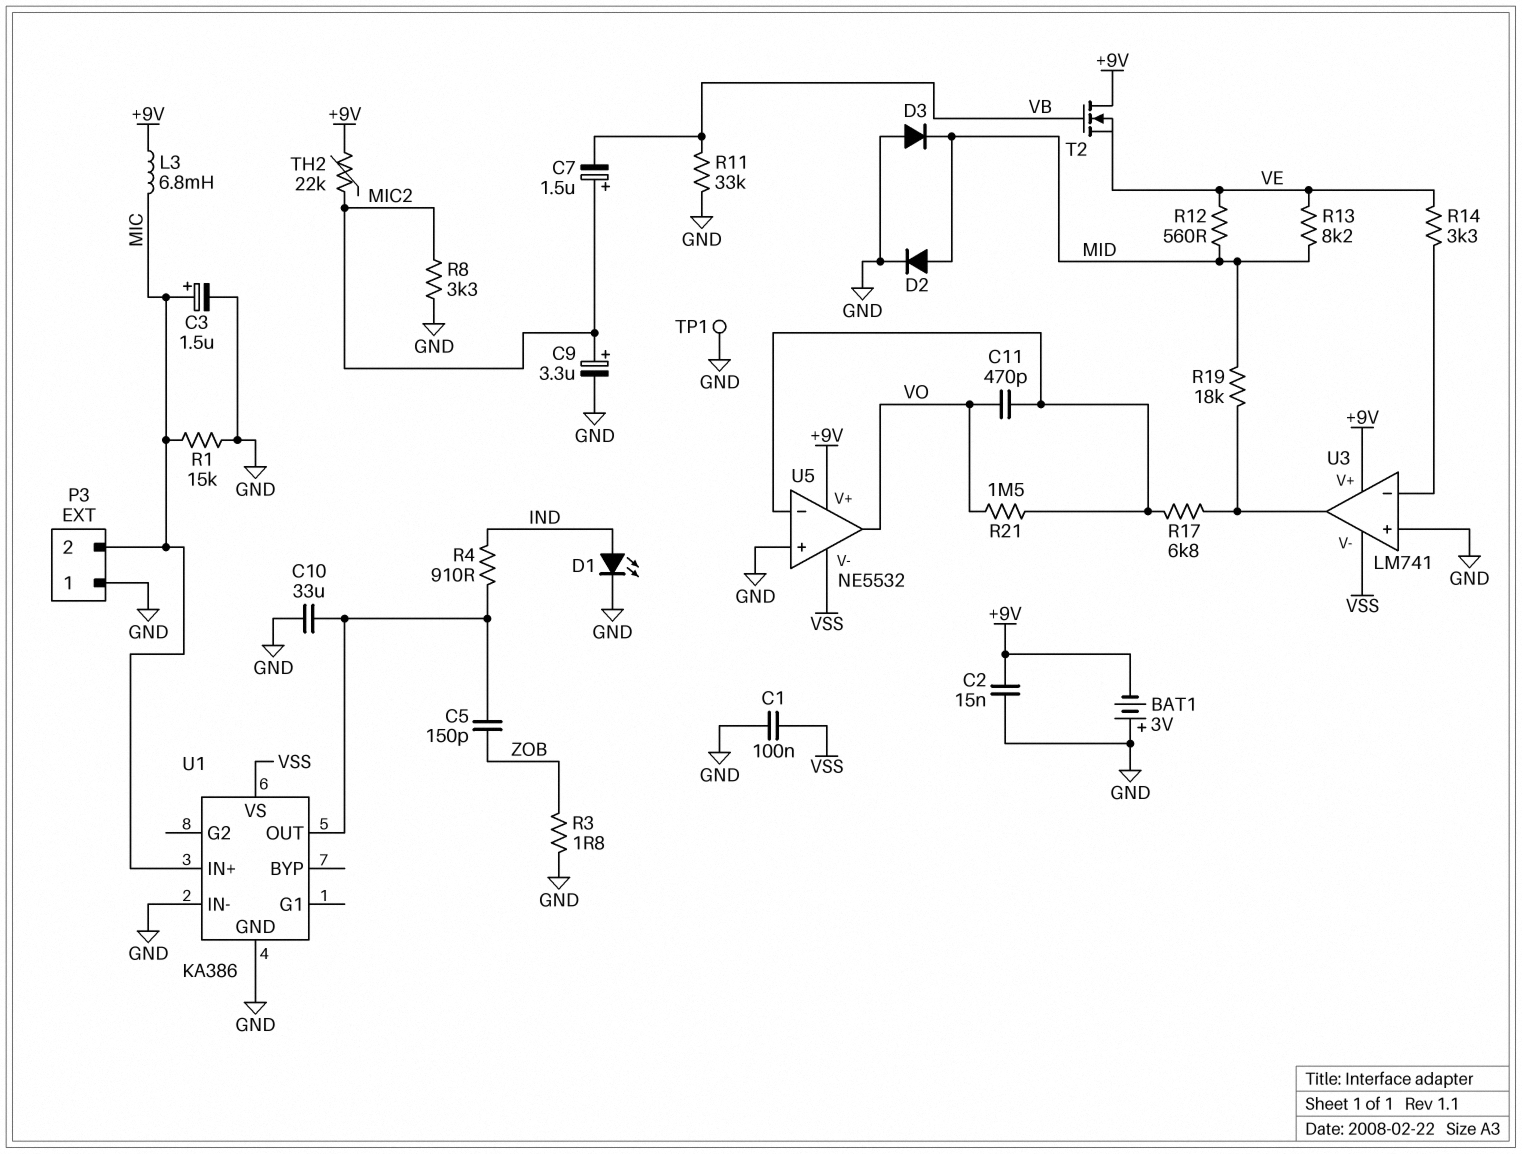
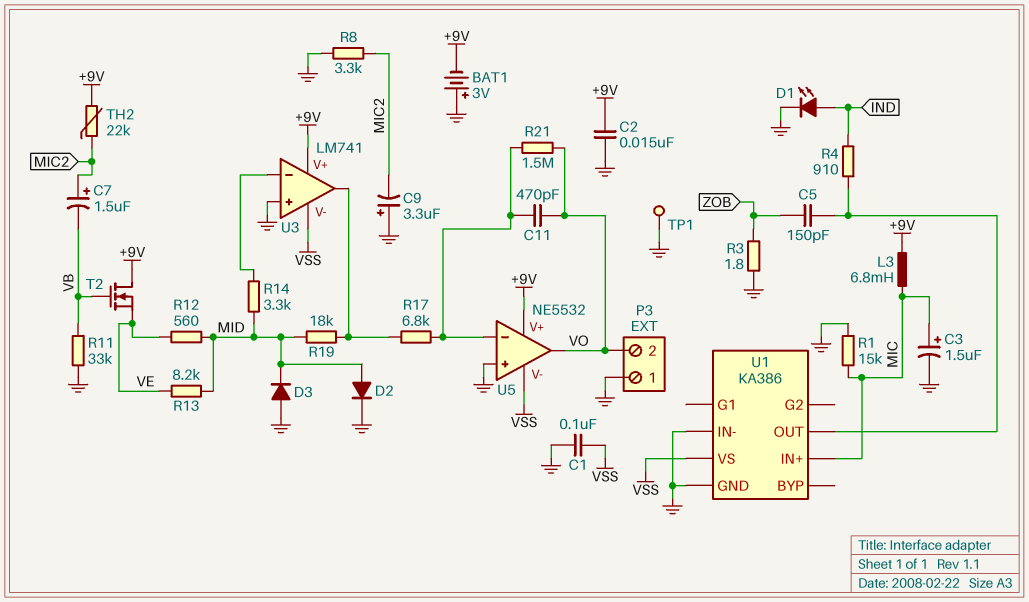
C9: 3.3uF (plus MIC2, minus GND) -> 3.3uF (plus GND, minus MIC2)
C10: 33uF (GND, U1/OUT) -> none
P3 pin 2: MIC -> VO
R14: 3.3k (U3/in-, VE) -> 3.3k (MID, U3/in-)

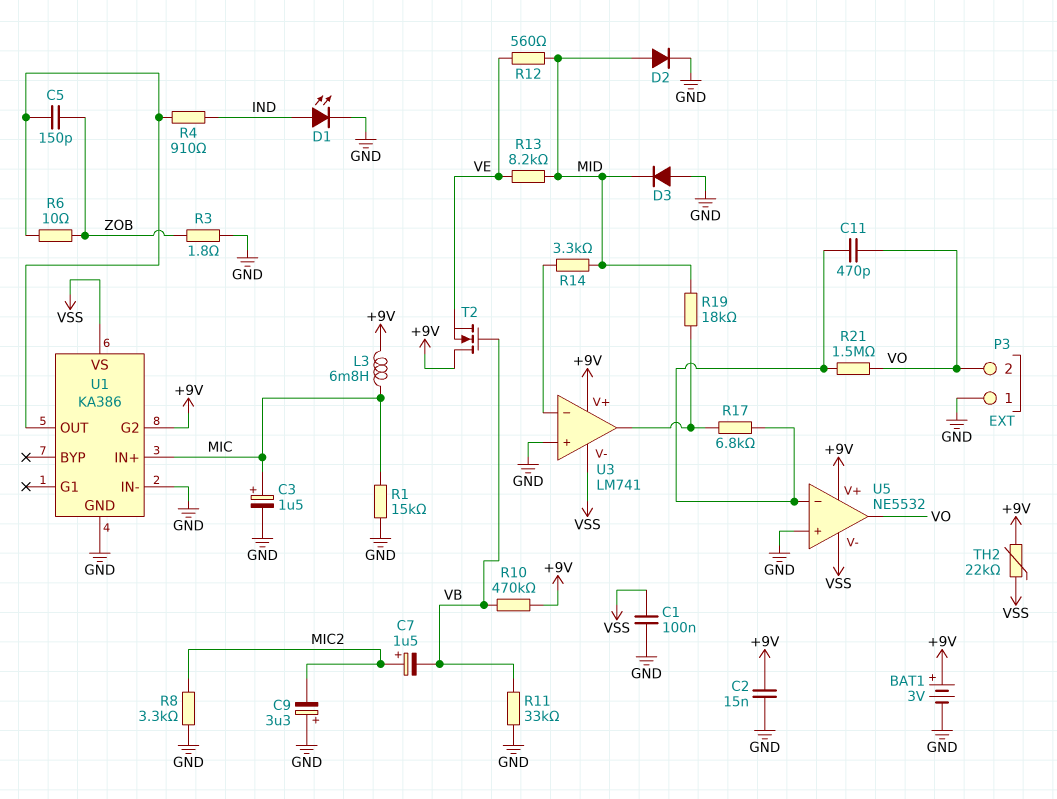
BAT1: 3V (plus GND, minus +9V) -> 3V (plus +9V, minus GND)
R6: none -> 10 (U1/OUT, ZOB)
R10: none -> 470k (+9V, VB)
TH2: 22k (+9V, MIC2) -> 22k (+9V, VSS)
TP1: test point (GND) -> none
U1 pin G2: none -> +9V

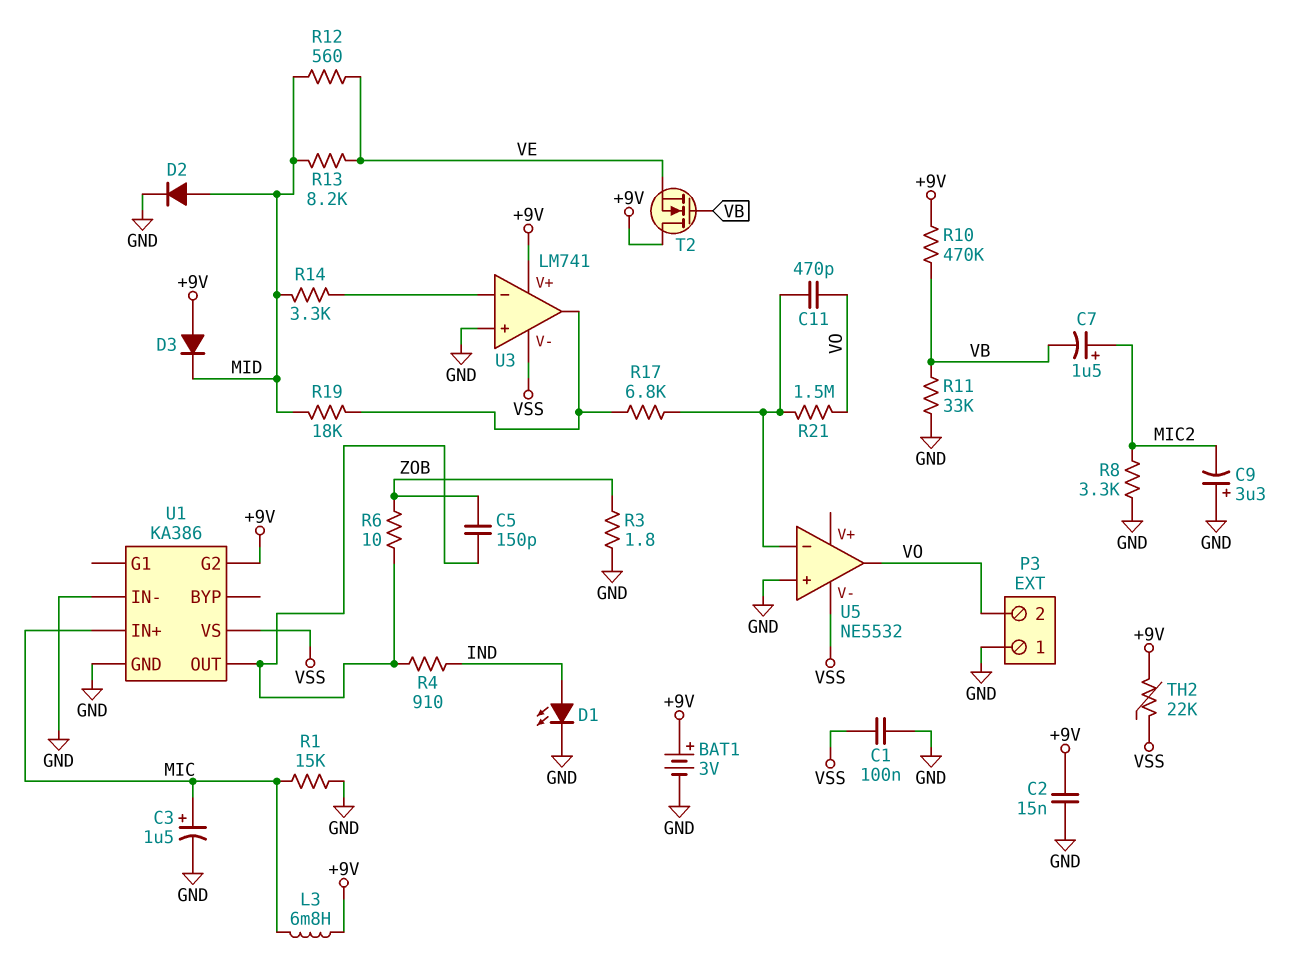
D3: diode (A GND, K MID) -> diode (A +9V, K MID)
U5 pin V+: +9V -> none

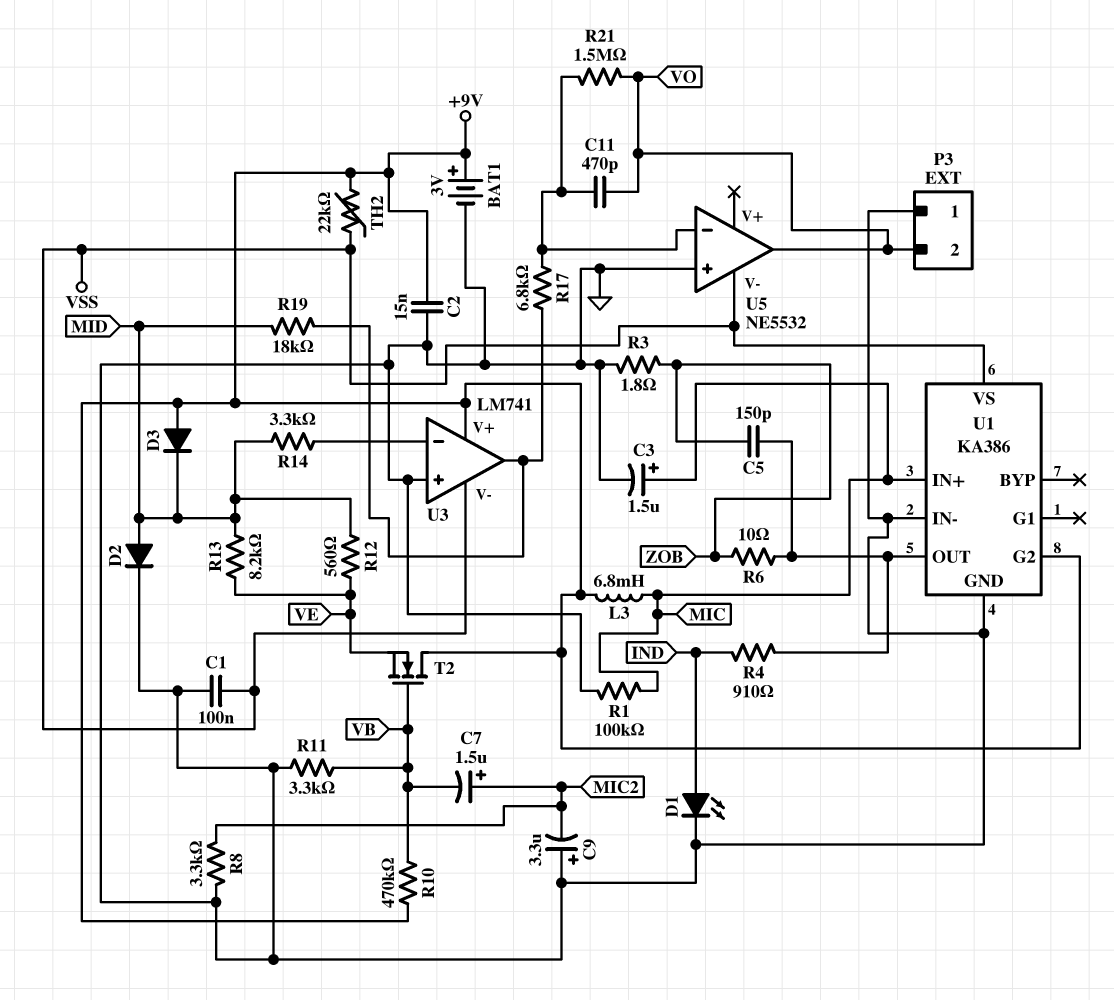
R1: 15k (GND, MIC) -> 100k (GND, MIC)
R11: 33k (GND, VB) -> 3.3k (GND, VB)

